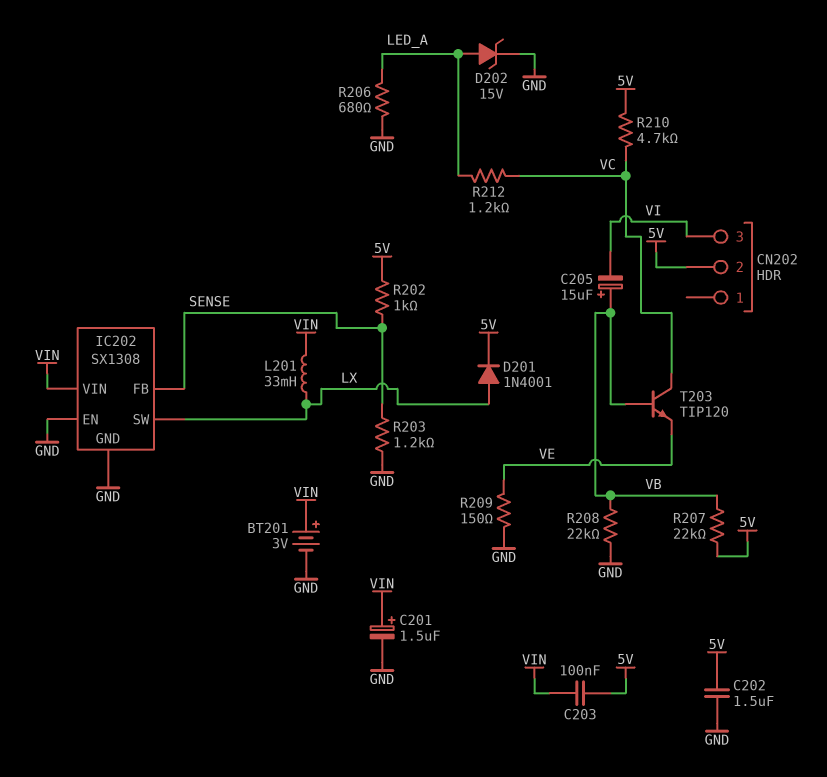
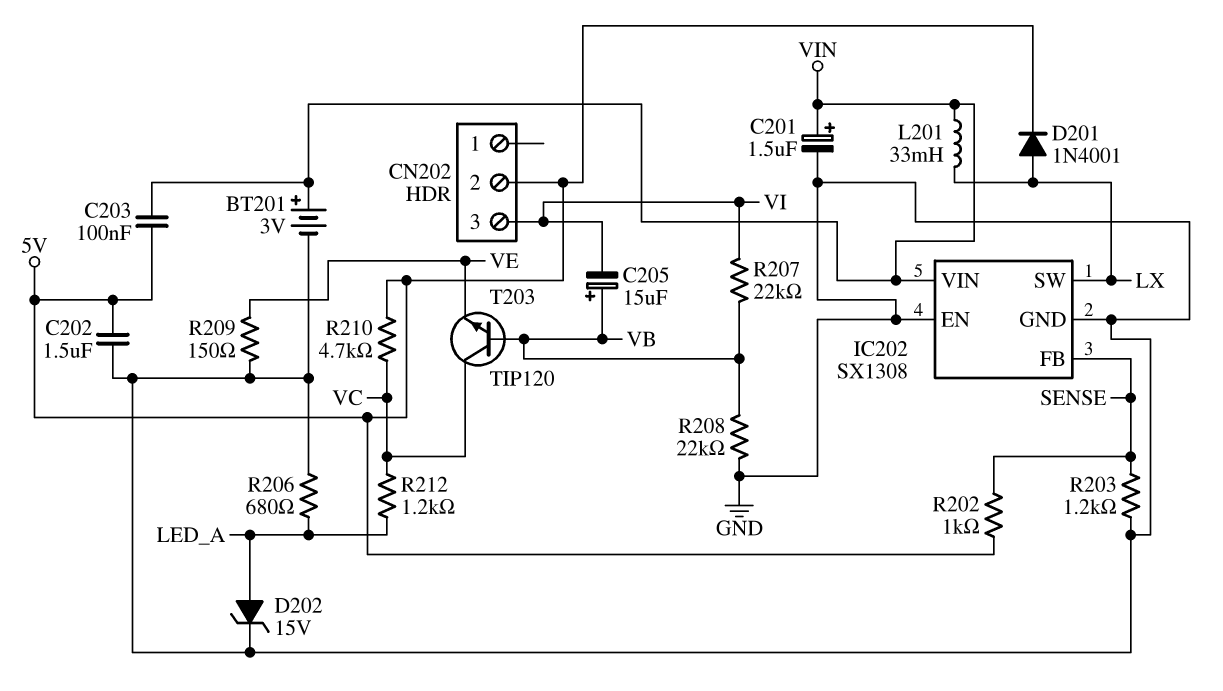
R207: 22k (5V, VB) -> 22k (VB, VI)

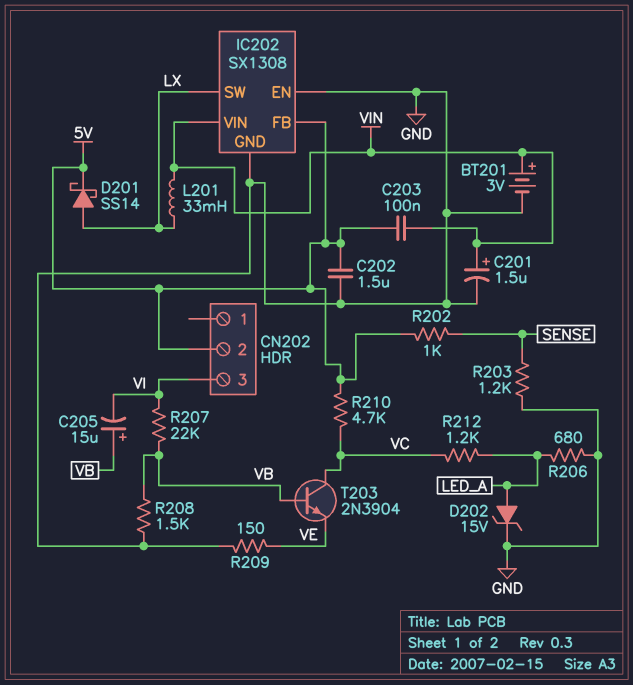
D201: diode 1N4001 (A LX, K 5V) -> schottky SS14 (A LX, K 5V)
IC202 pin FB: SENSE -> 5V
R208: 22k (GND, VB) -> 1.5k (GND, VB)
T203: NPN TIP120 (B VB, C VC, E VE) -> NPN 2N3904 (B VB, C VC, E VE)

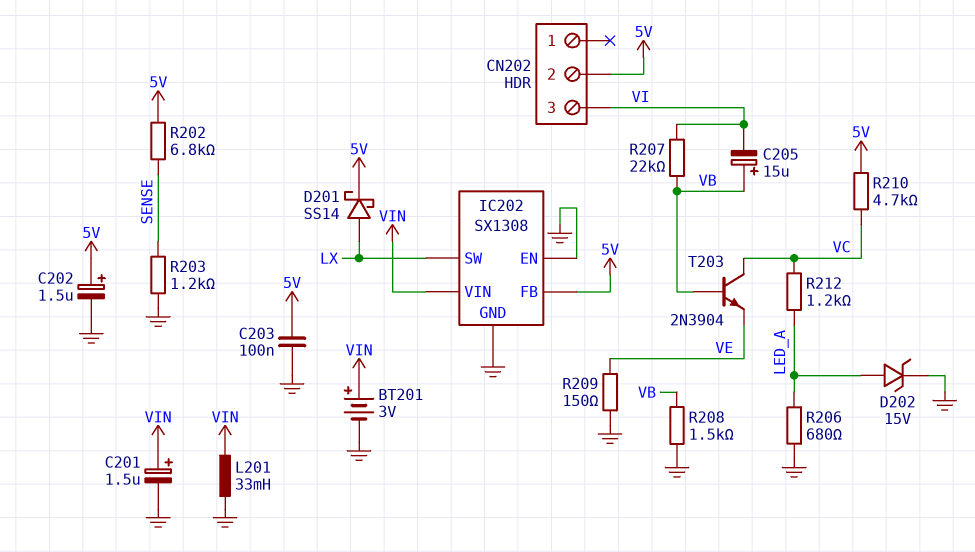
C202: 1.5uF (5V, GND) -> 1.5uF (plus 5V, minus GND)
C203: 100nF (5V, VIN) -> 100nF (5V, GND)
L201: 33mH (LX, VIN) -> 33mH (GND, VIN)
R202: 1k (5V, SENSE) -> 6.8k (5V, SENSE)

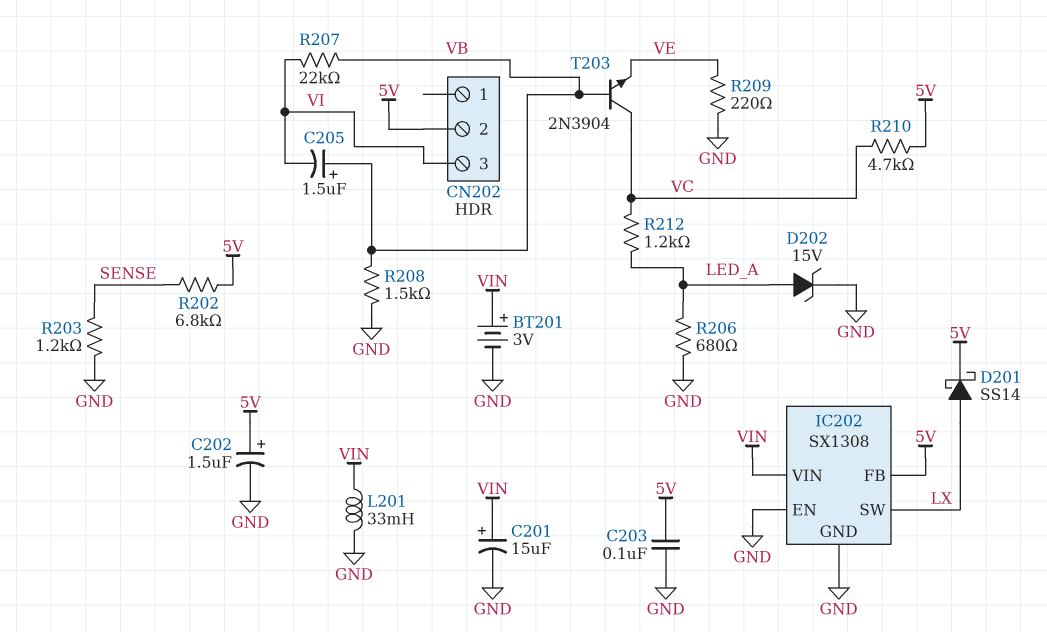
C201: 1.5uF (plus VIN, minus GND) -> 15uF (plus VIN, minus GND)
C205: 15uF (plus VB, minus VI) -> 1.5uF (plus VB, minus VI)
R209: 150 (GND, VE) -> 220 (GND, VE)

